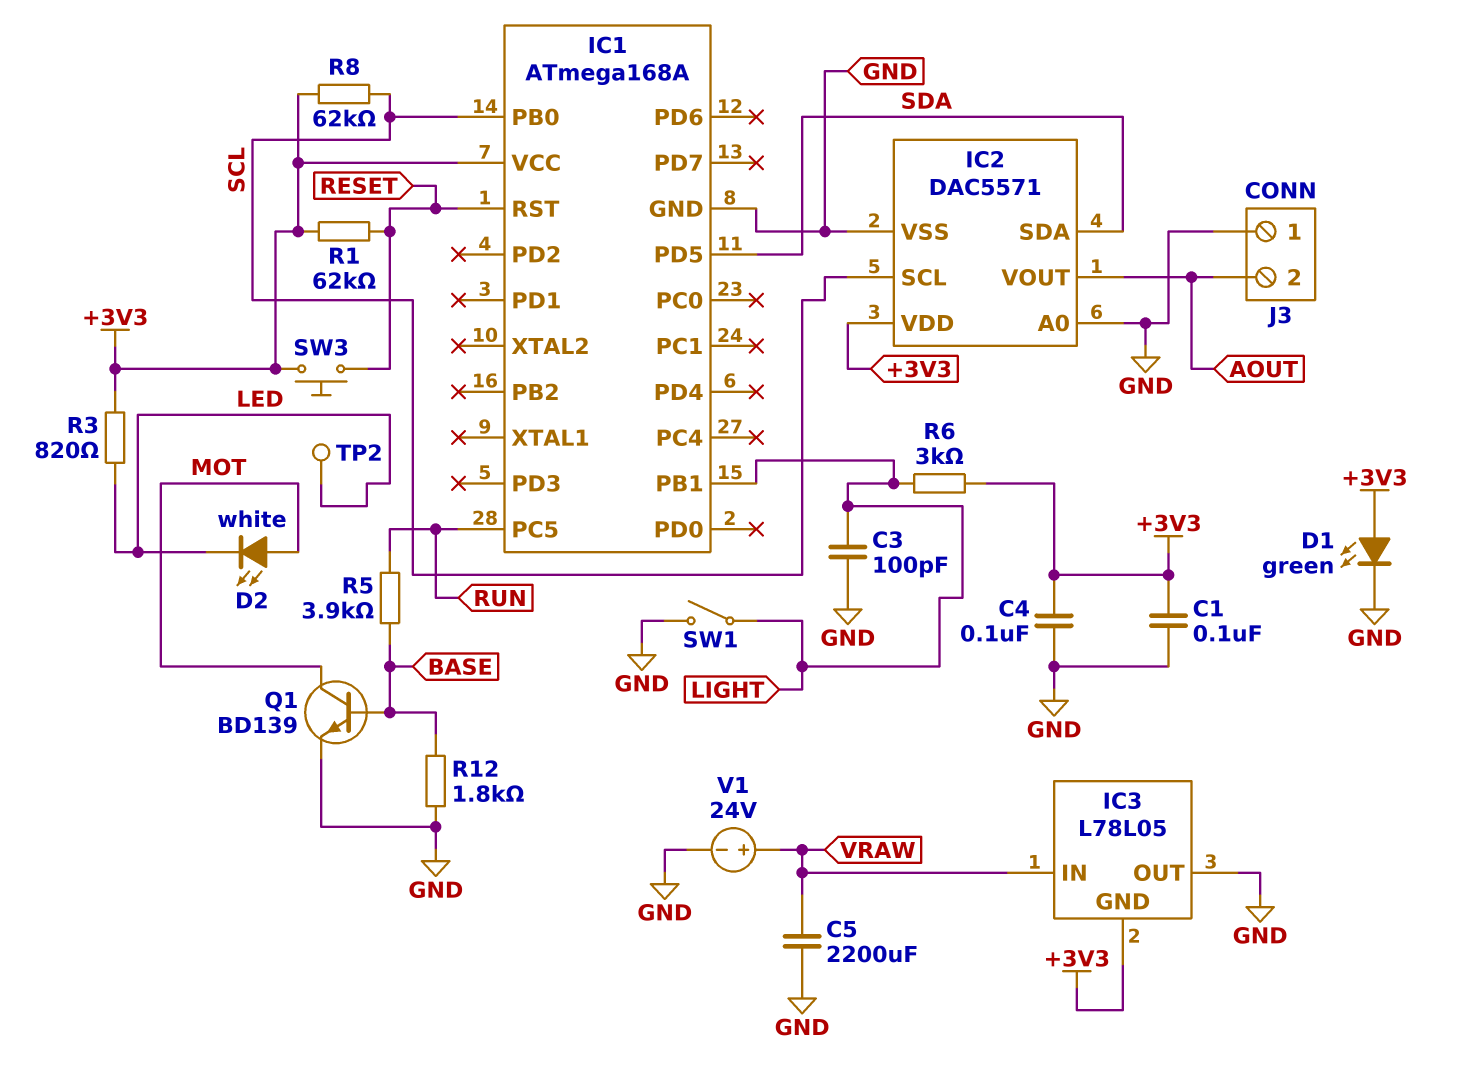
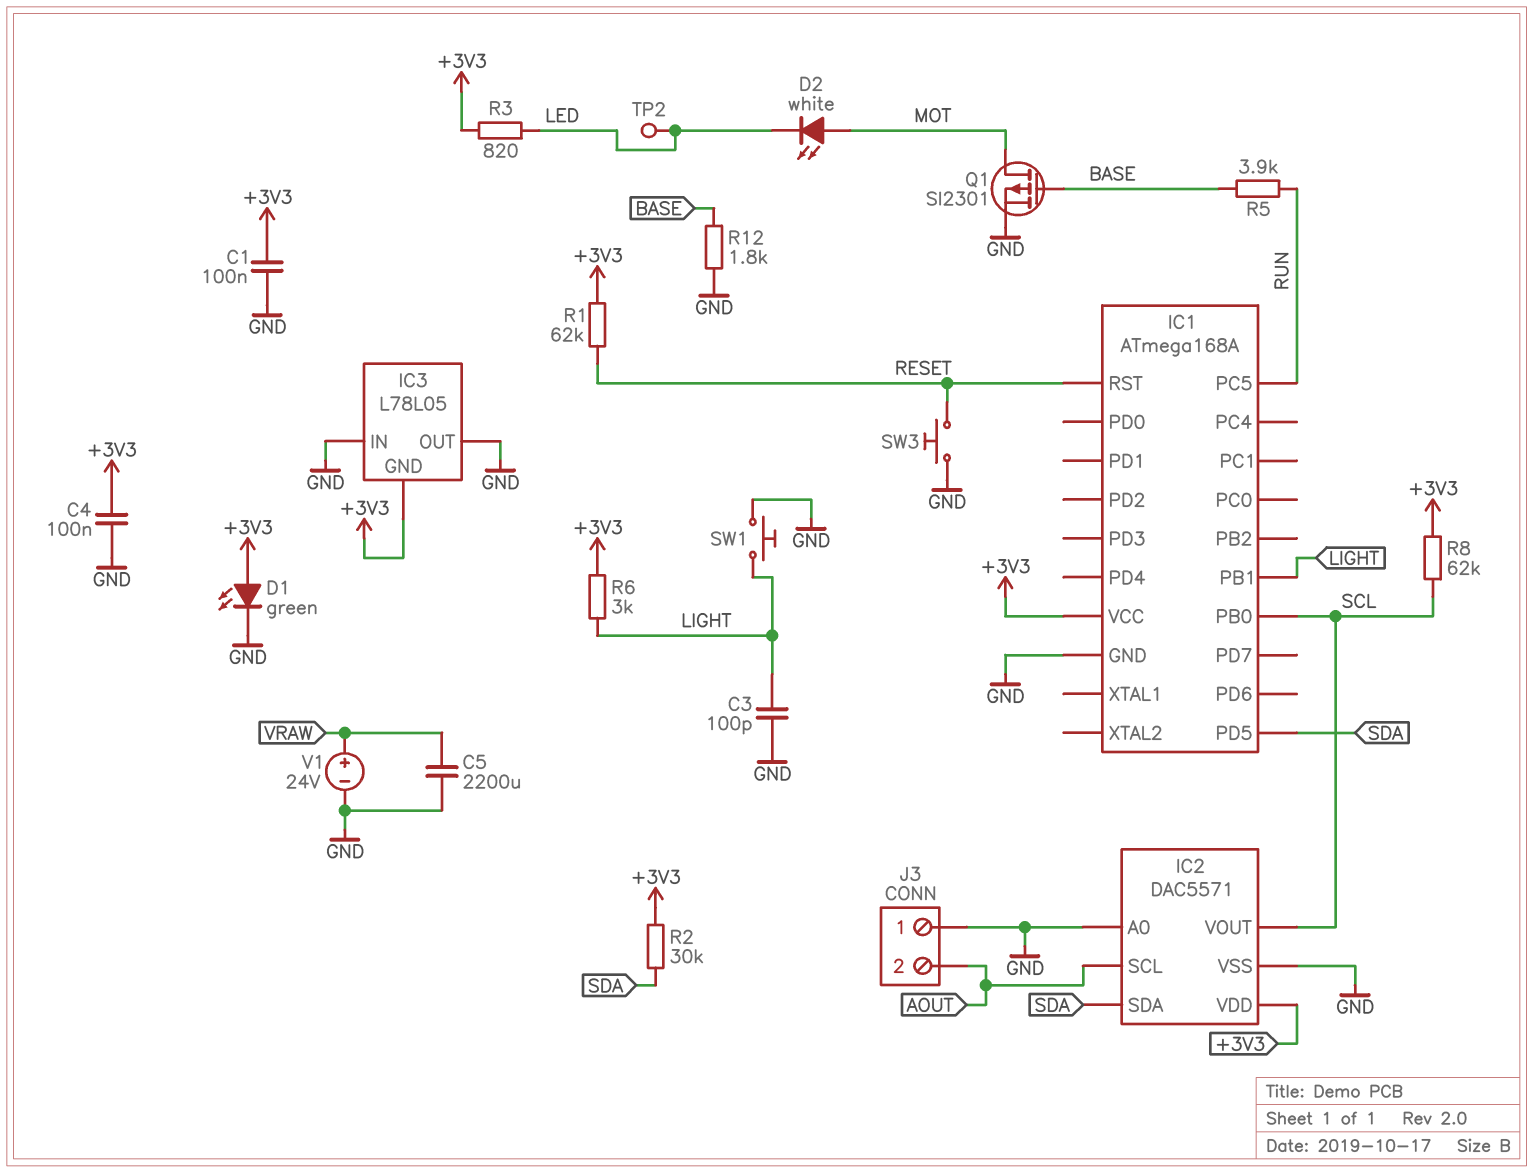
IC2 pin SCL: SCL -> AOUT
IC2 pin VOUT: AOUT -> SCL
IC3 pin IN: VRAW -> GND
Q1: NPN BD139 (B BASE, C MOT, E GND) -> PMOS SI2301 (G BASE, D MOT, S GND)
R2: none -> 30k (+3V3, SDA)
SW1: switch (GND, LIGHT) -> button (GND, LIGHT)
SW3: button (+3V3, RESET) -> button (GND, RESET)

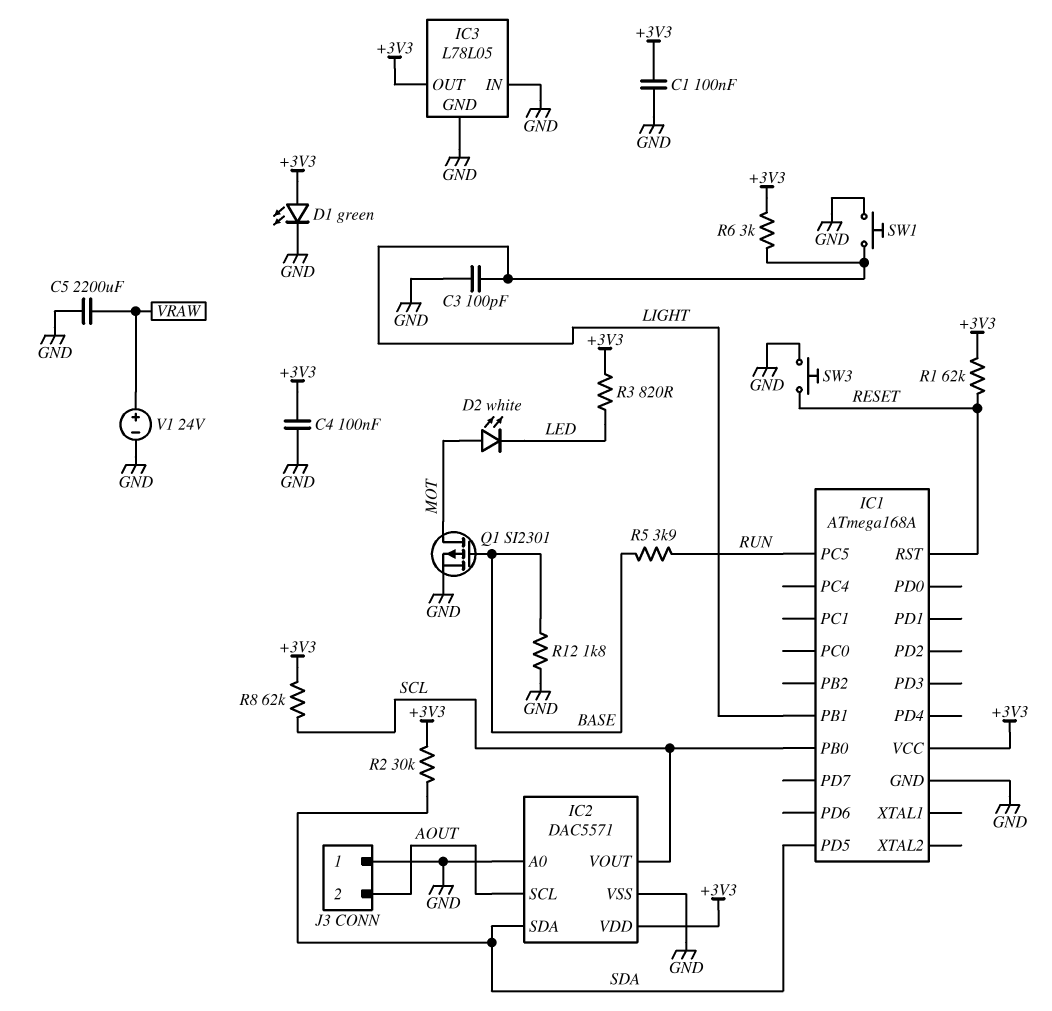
IC3 pin GND: +3V3 -> GND
IC3 pin OUT: GND -> +3V3
TP2: test point (LED) -> none

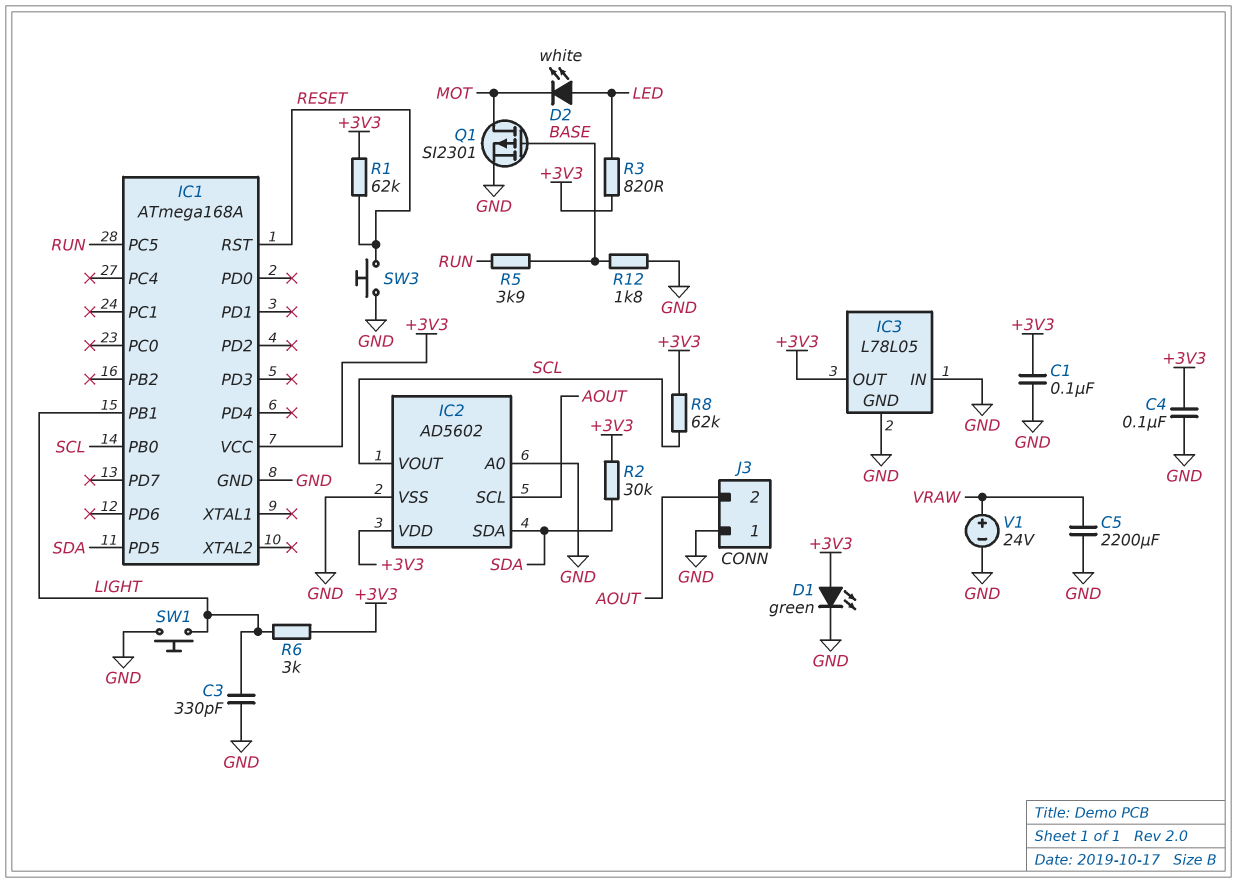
C3: 100pF (GND, LIGHT) -> 330pF (GND, LIGHT)
D2: LED white (A MOT, K LED) -> LED white (A LED, K MOT)
IC2: DAC5571 -> AD5602

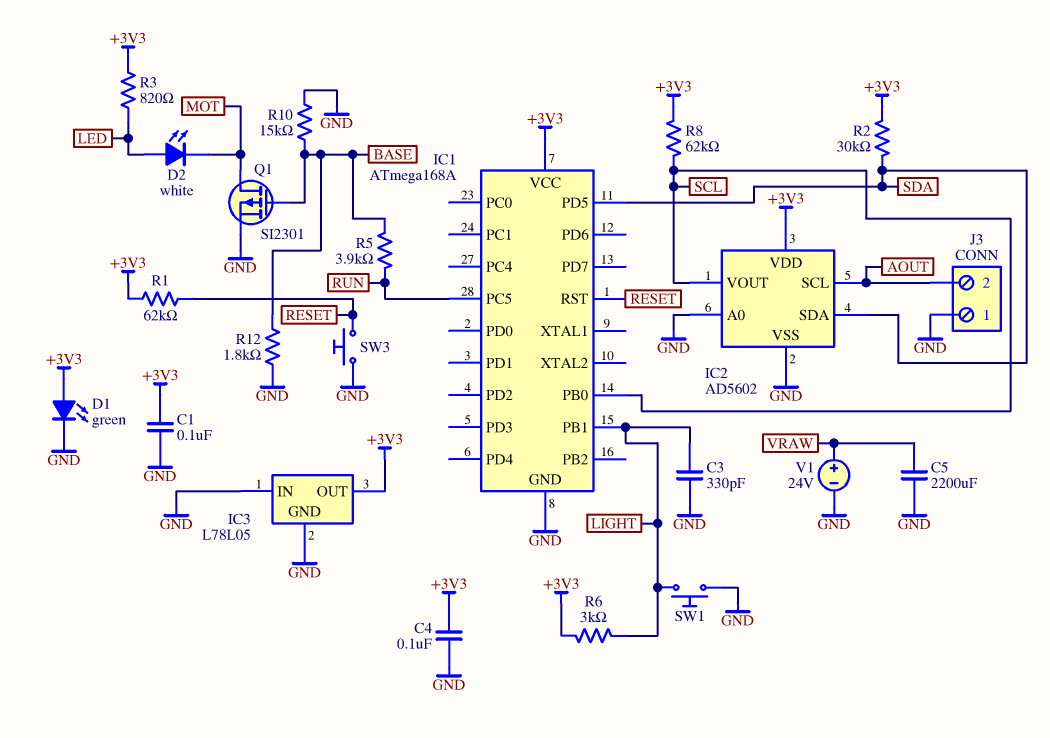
R10: none -> 15k (BASE, GND)

